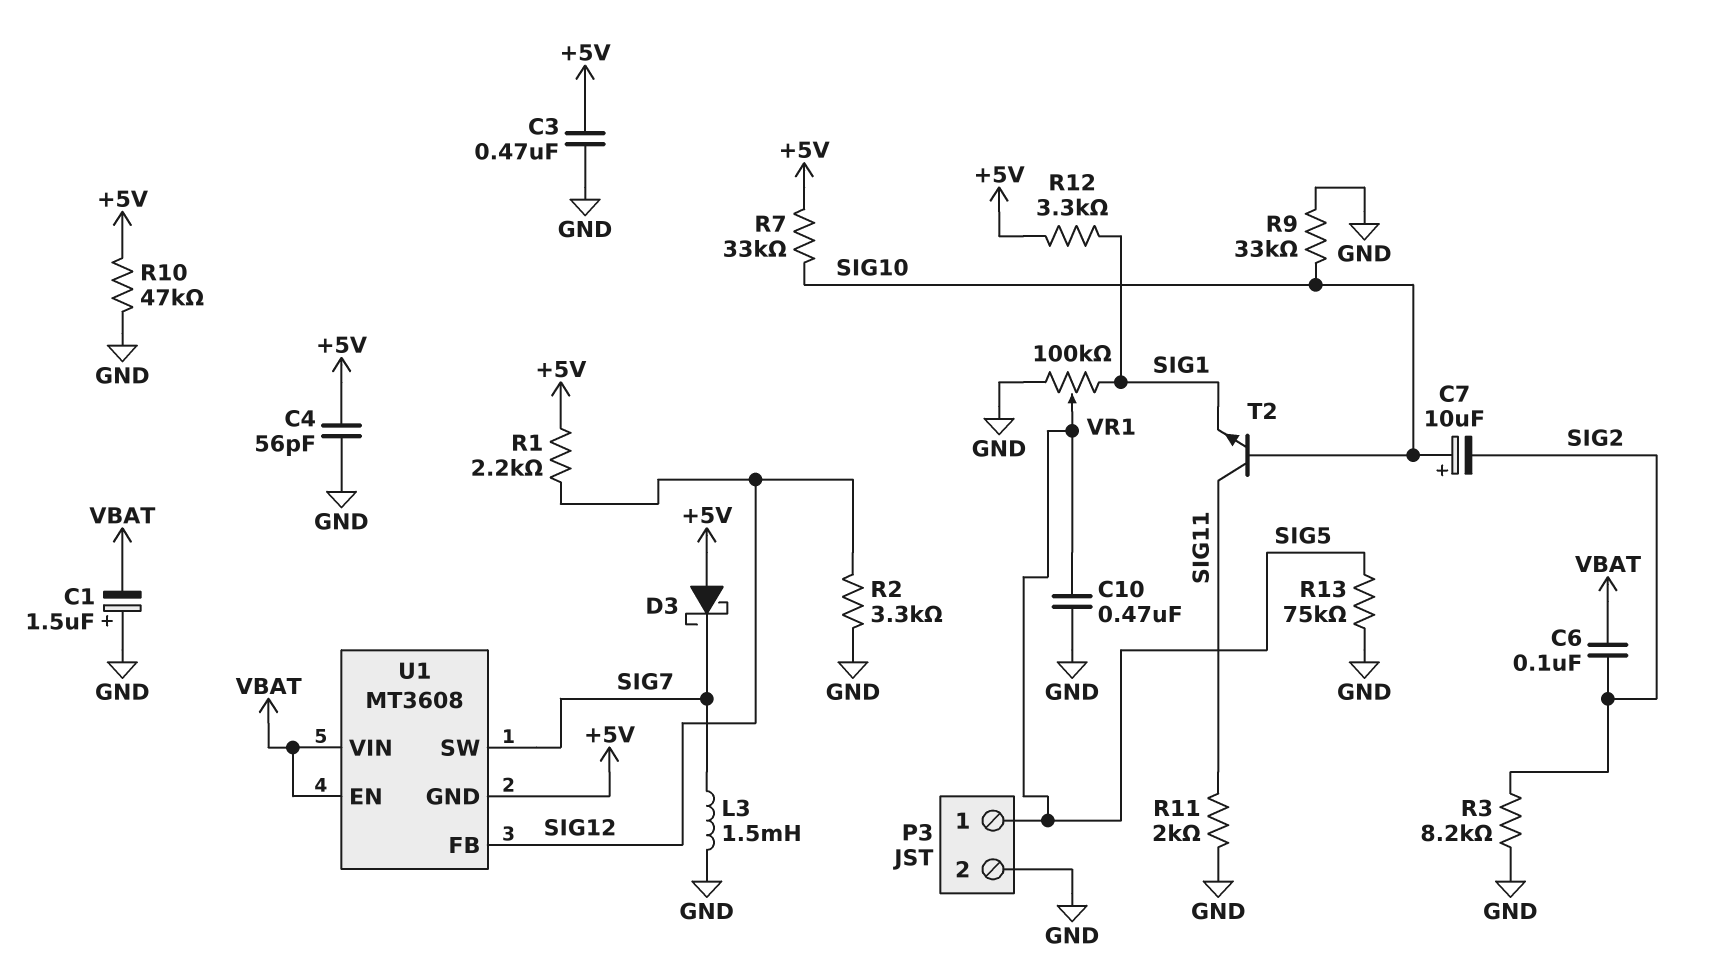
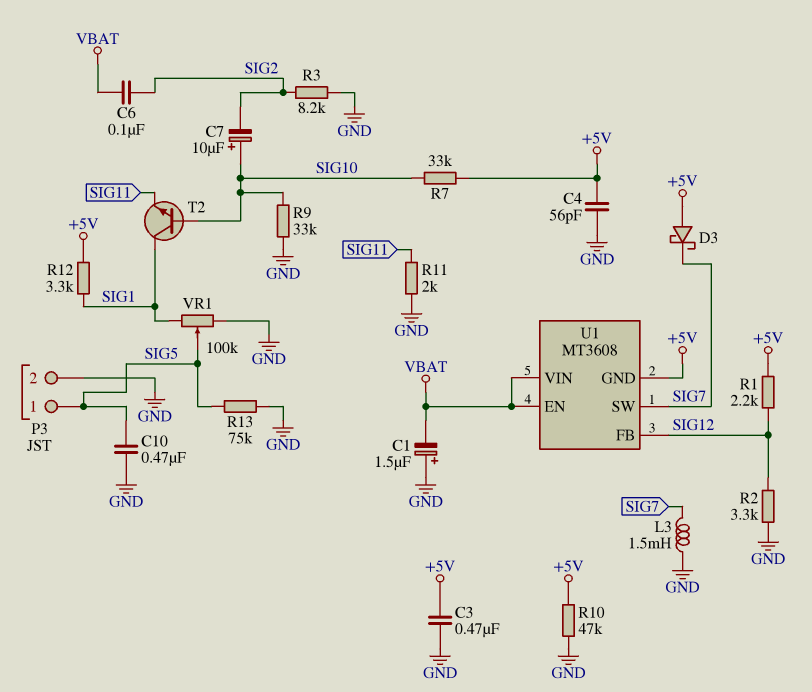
T2: NPN (B SIG10, C SIG11, E SIG1) -> NPN (B SIG10, C SIG1, E SIG11)

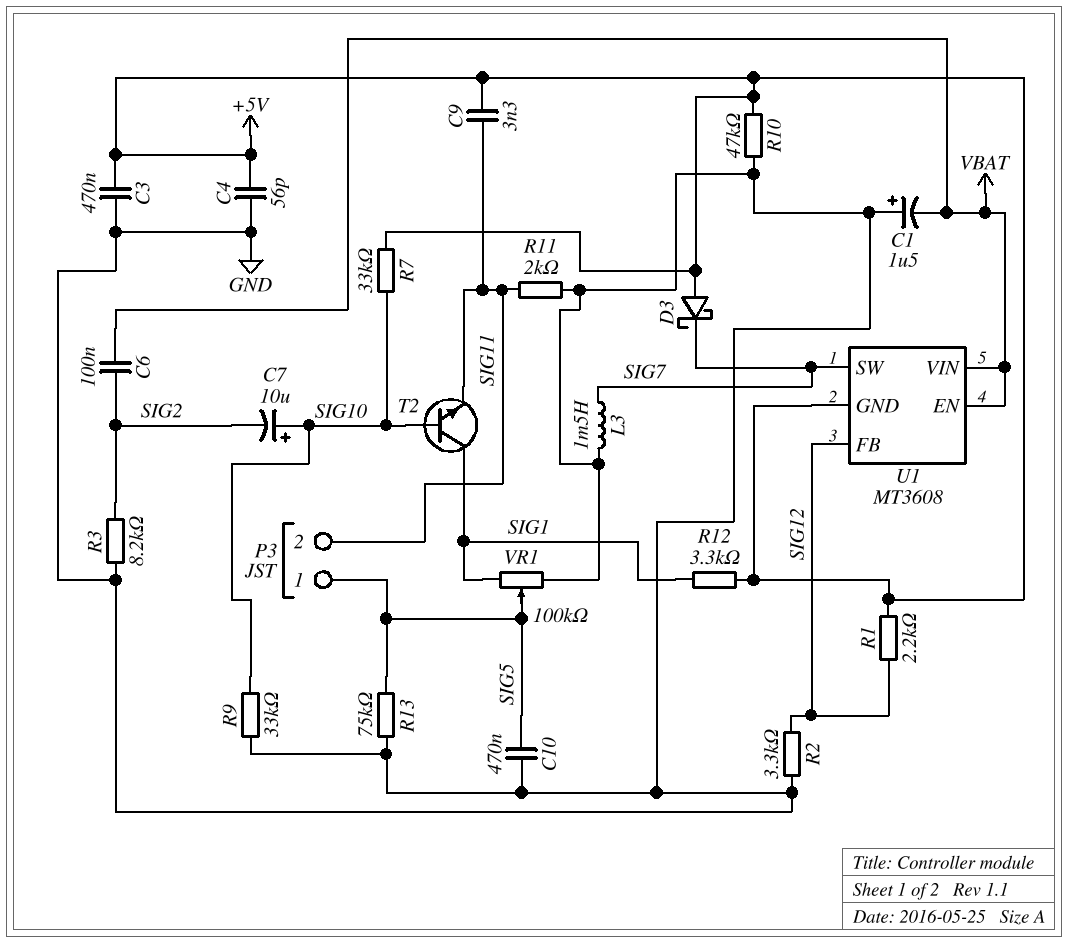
C9: none -> 3.3nF (+5V, SIG11)
P3 pin 2: GND -> SIG11

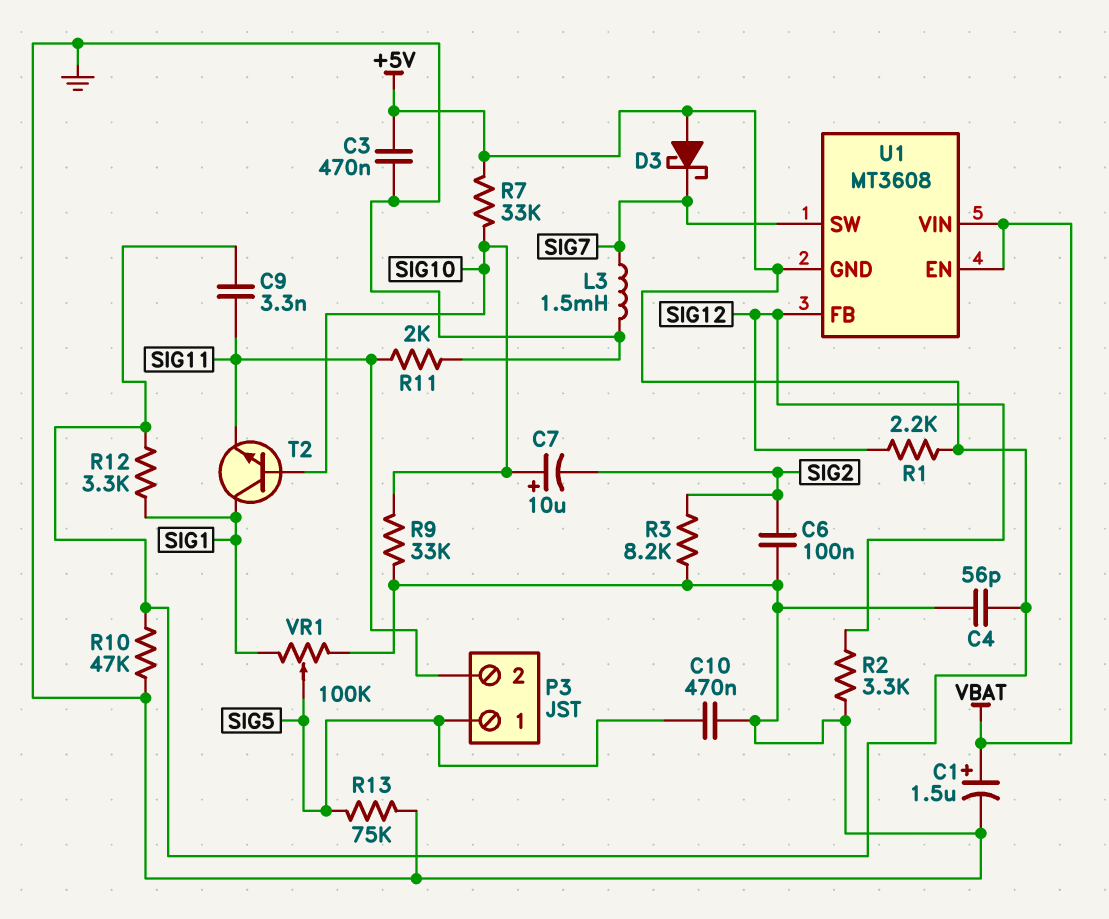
C1: 1.5uF (plus GND, minus VBAT) -> 1.5uF (plus VBAT, minus GND)
C6: 100nF (SIG2, VBAT) -> 100nF (GND, SIG2)

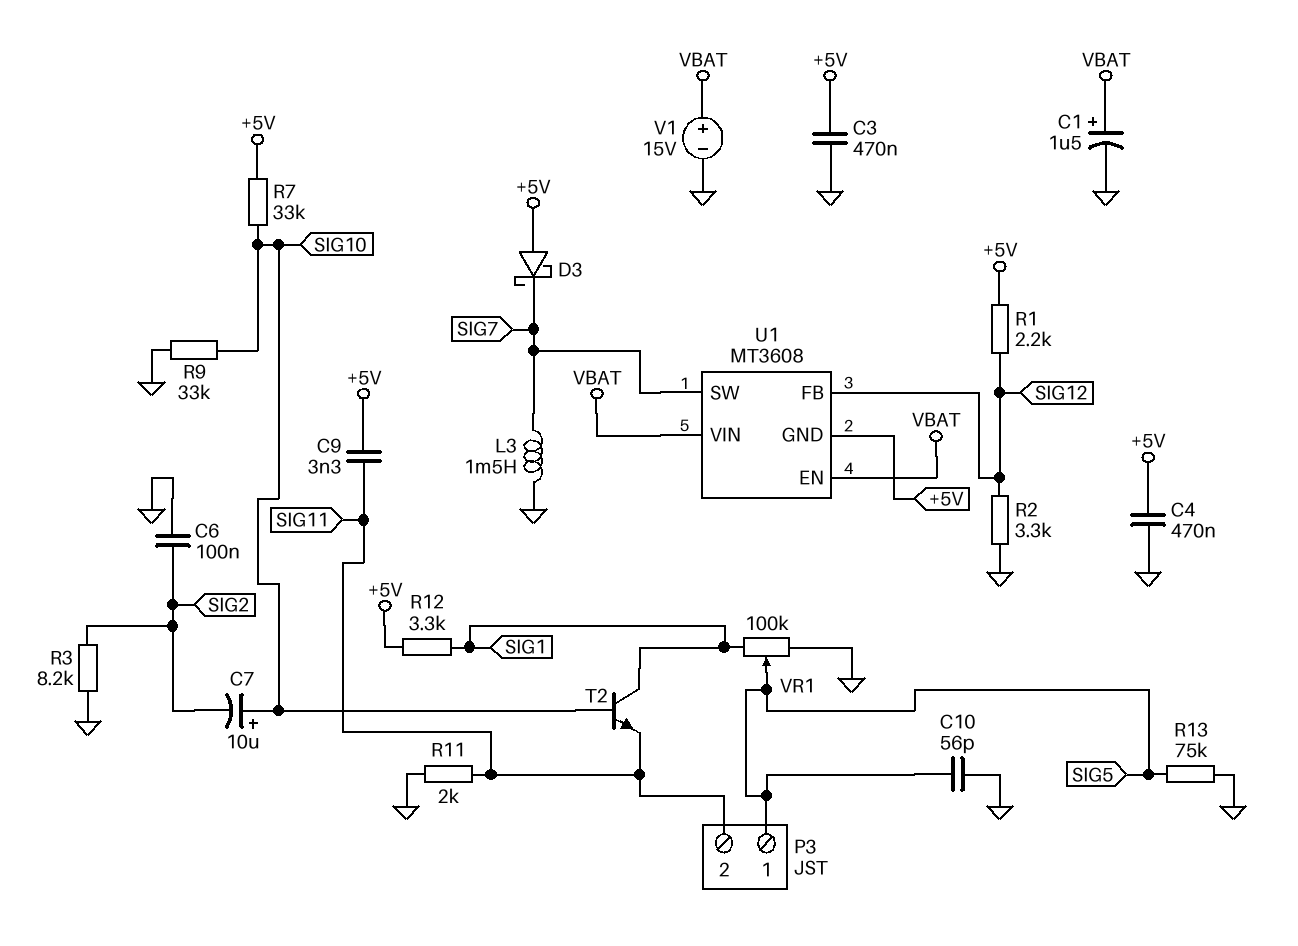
C4: 56pF (+5V, GND) -> 470nF (+5V, GND)
C10: 470nF (GND, SIG5) -> 56pF (GND, SIG5)
R10: 47k (+5V, GND) -> none
V1: none -> 15V (plus VBAT, minus GND)

